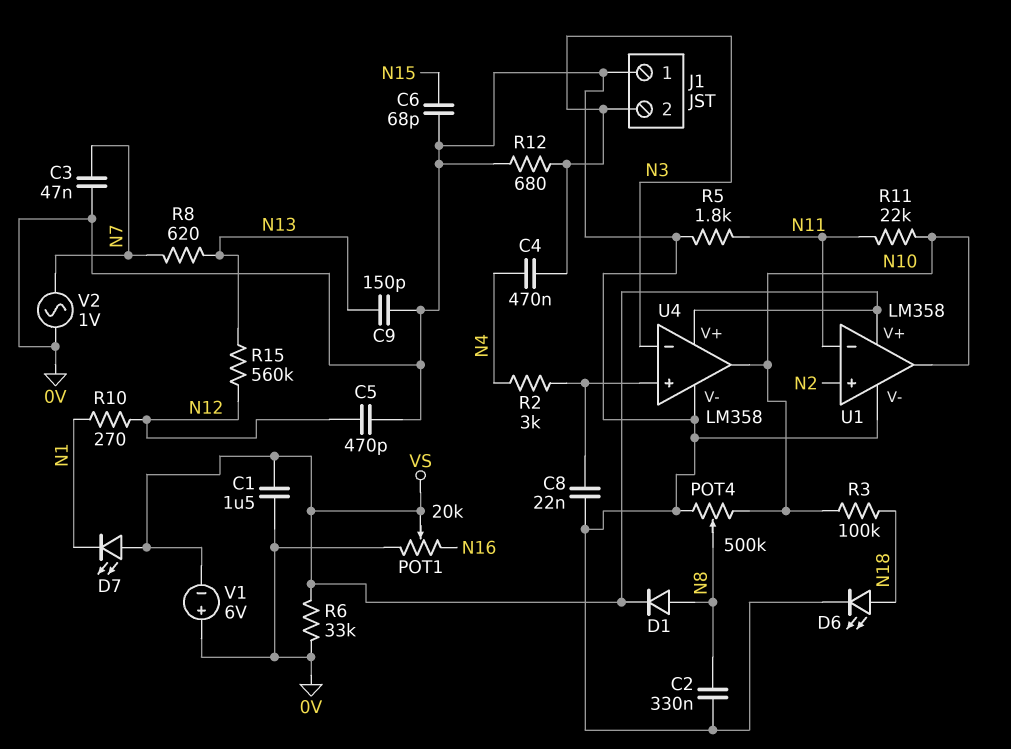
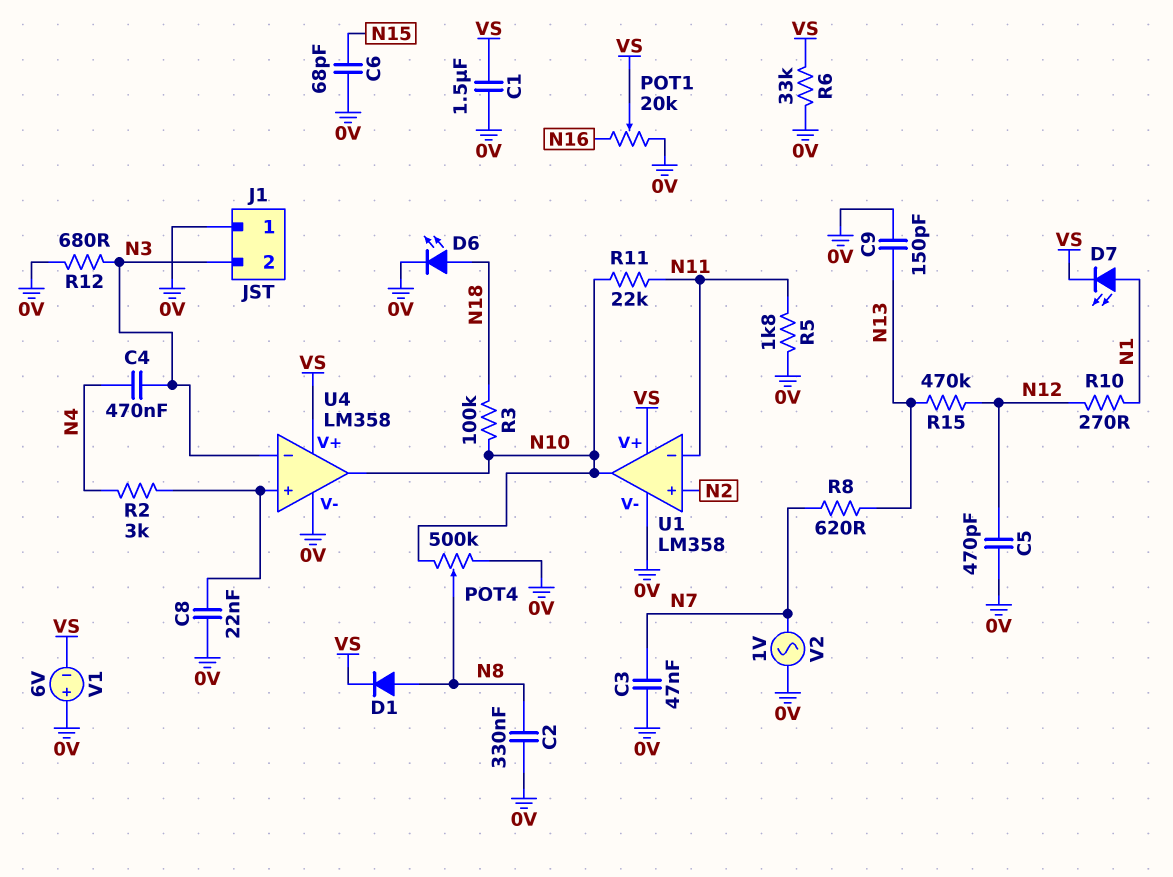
D7: LED (A VS, K N1) -> LED (A N1, K VS)
R15: 560k (N12, N13) -> 470k (N12, N13)

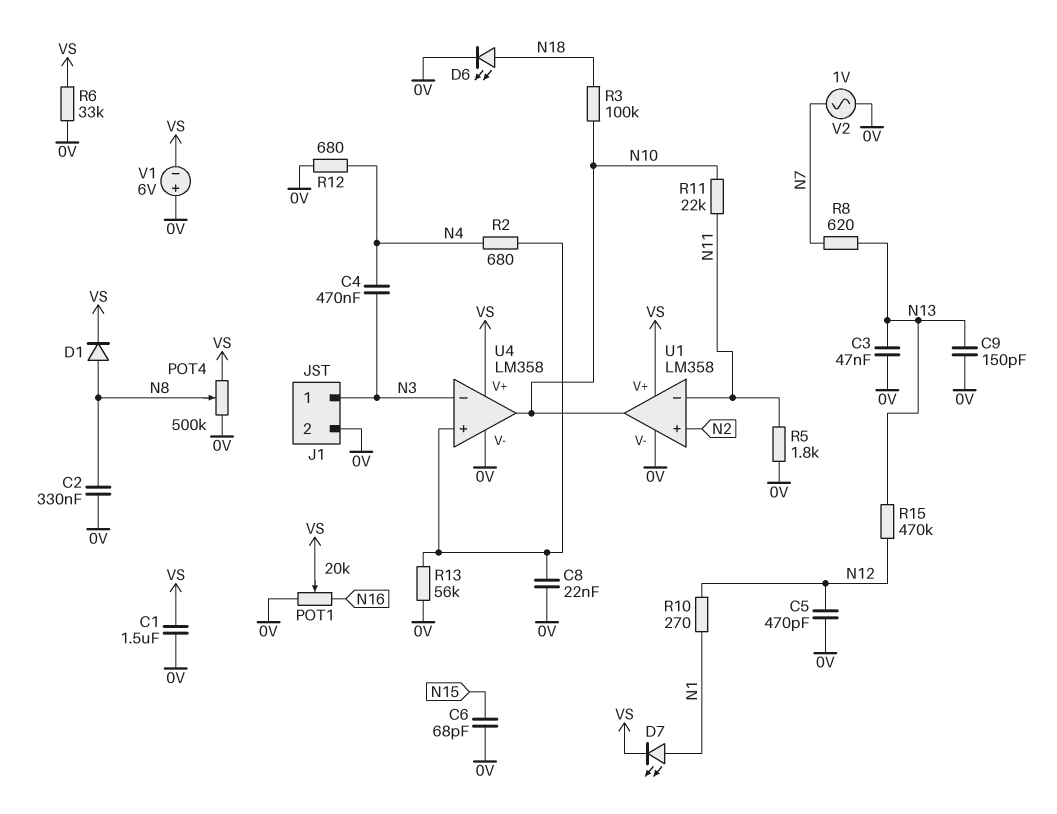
C3: 47nF (0V, N7) -> 47nF (0V, N13)
J1 pin 1: 0V -> N3
J1 pin 2: N3 -> 0V
POT4: 500k (0V, N10, wiper N8) -> 500k (0V, VS, wiper N8)
R2: 3k (N4, U4/in+) -> 680 (N4, U4/in+)
R12: 680 (0V, N3) -> 680 (0V, N4)
R13: none -> 56k (0V, U4/in+)

